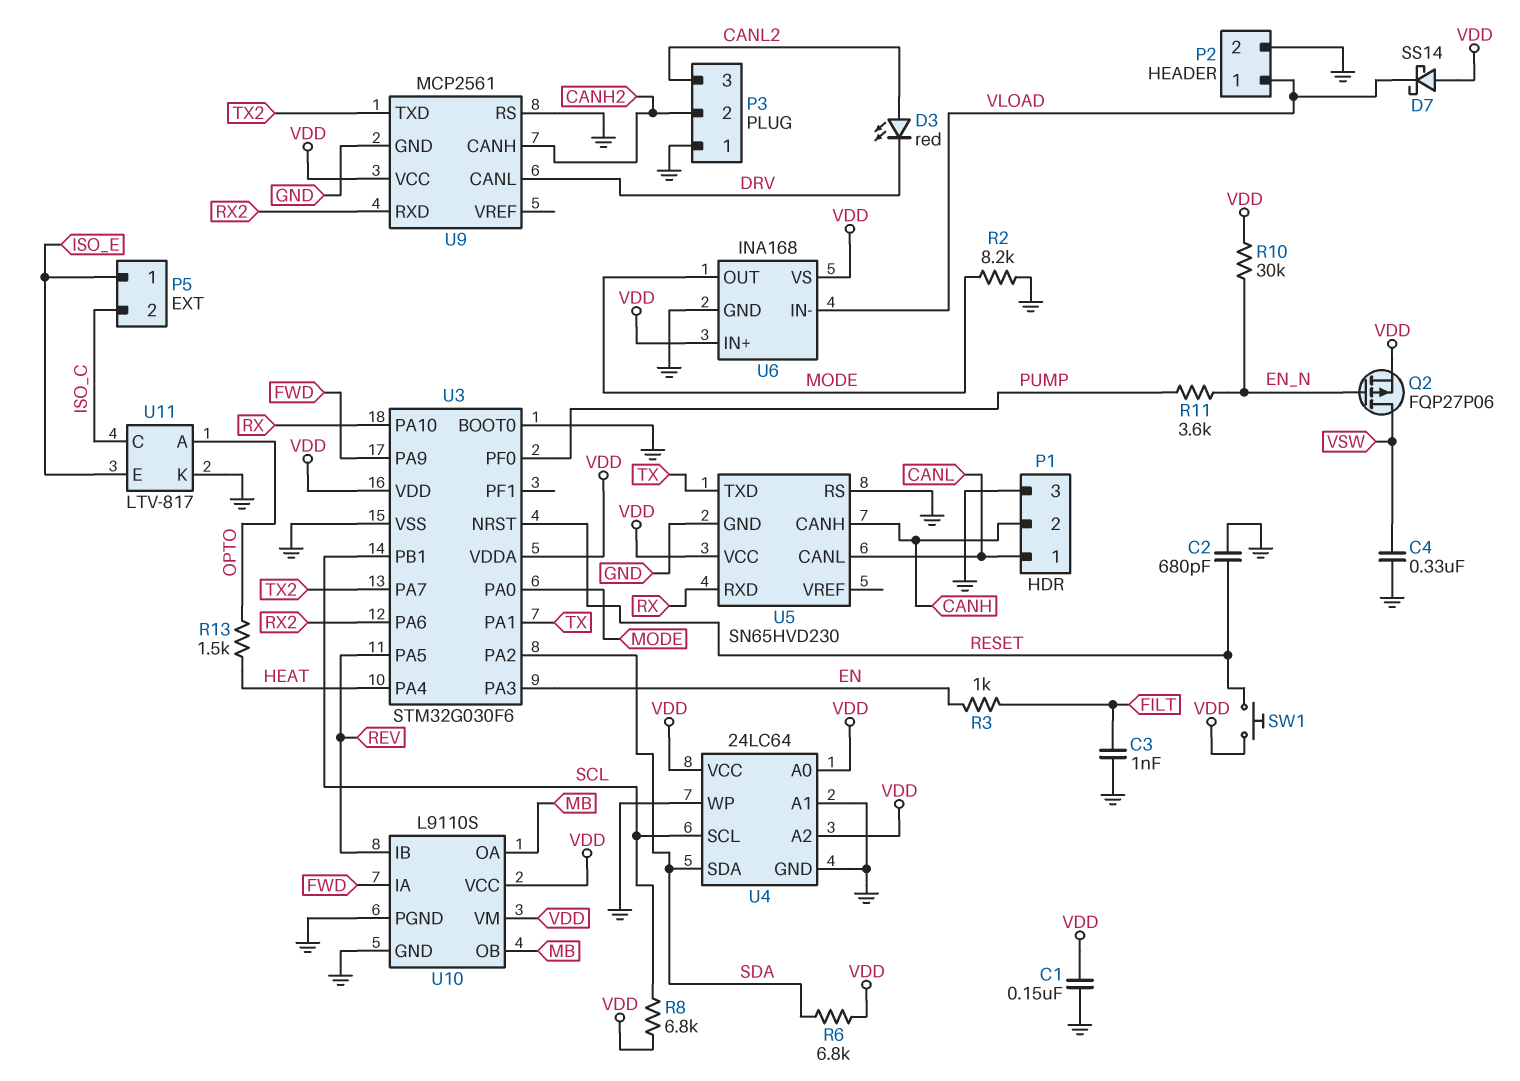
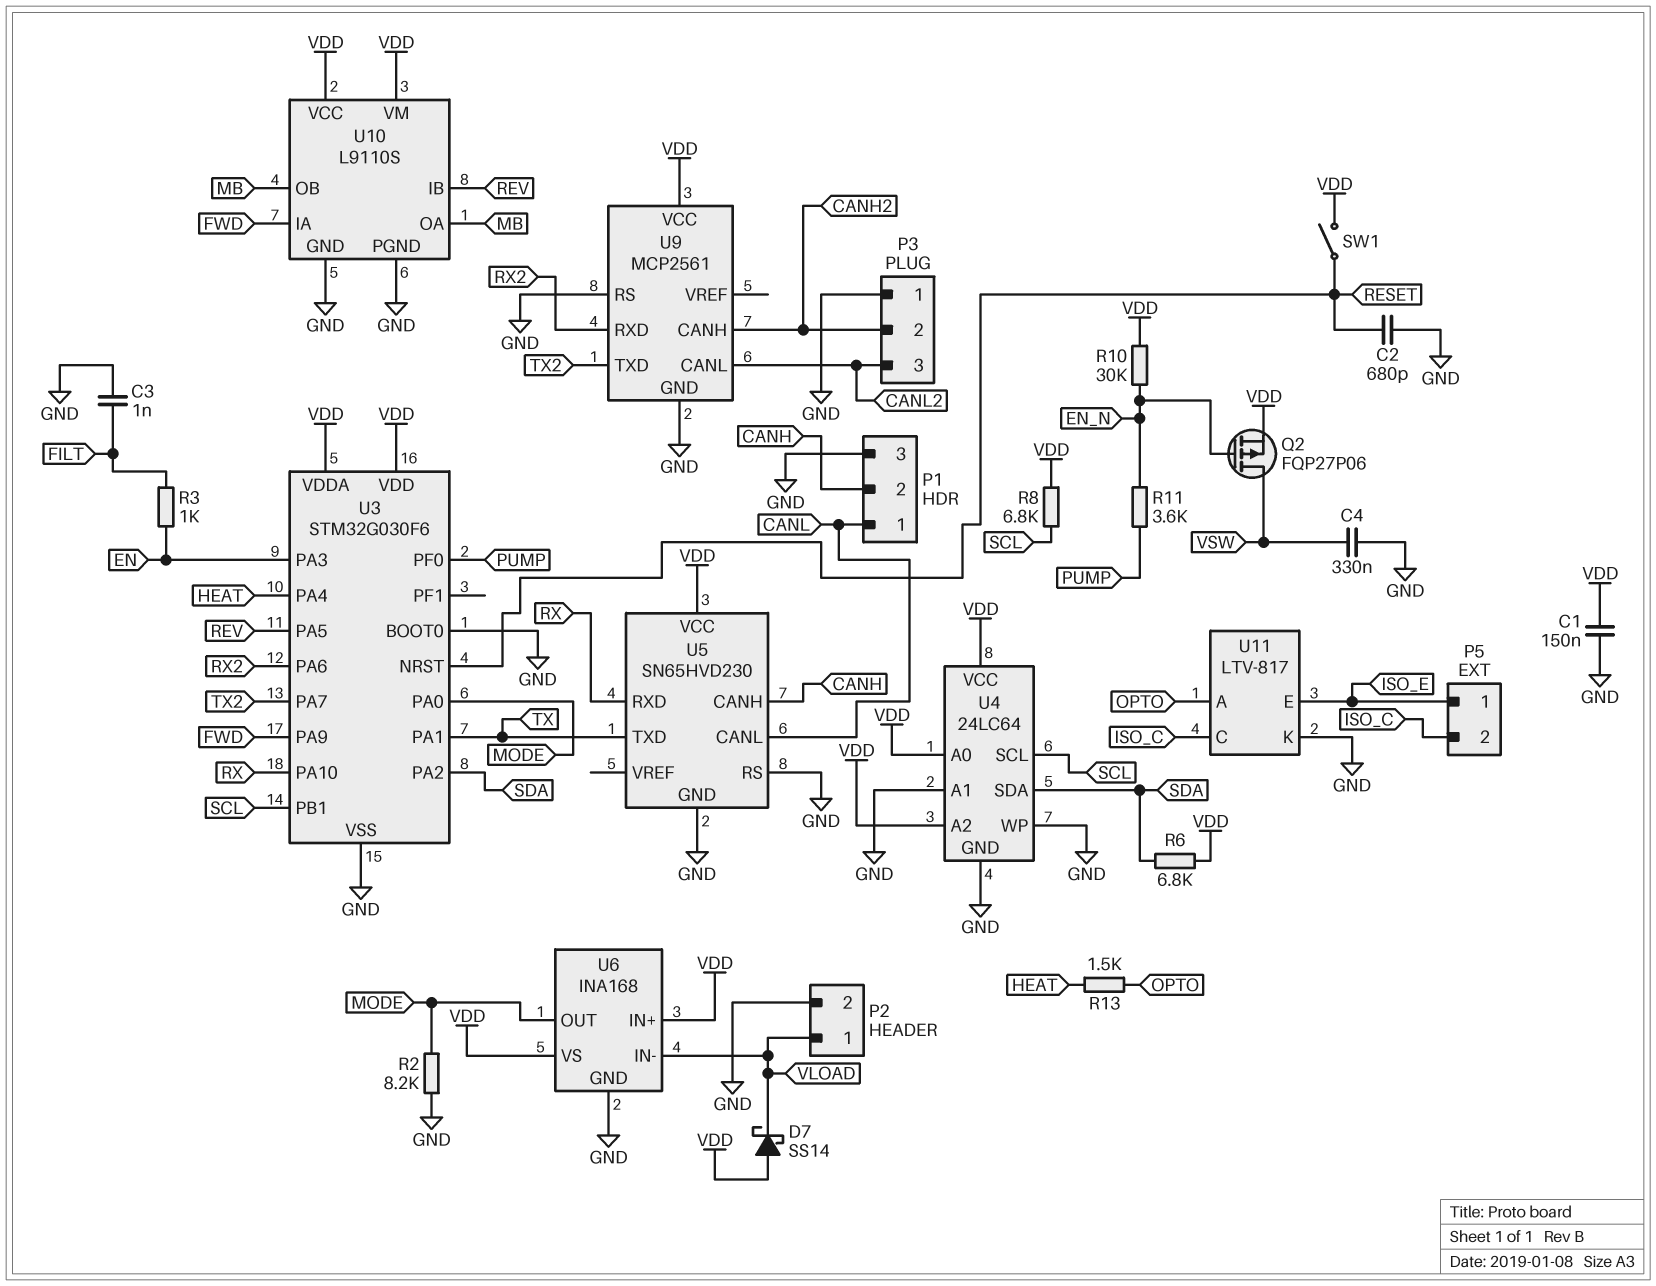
D3: LED red (A CANL2, K DRV) -> none
SW1: button (RESET, VDD) -> switch (RESET, VDD)
U9 pin CANL: DRV -> CANL2

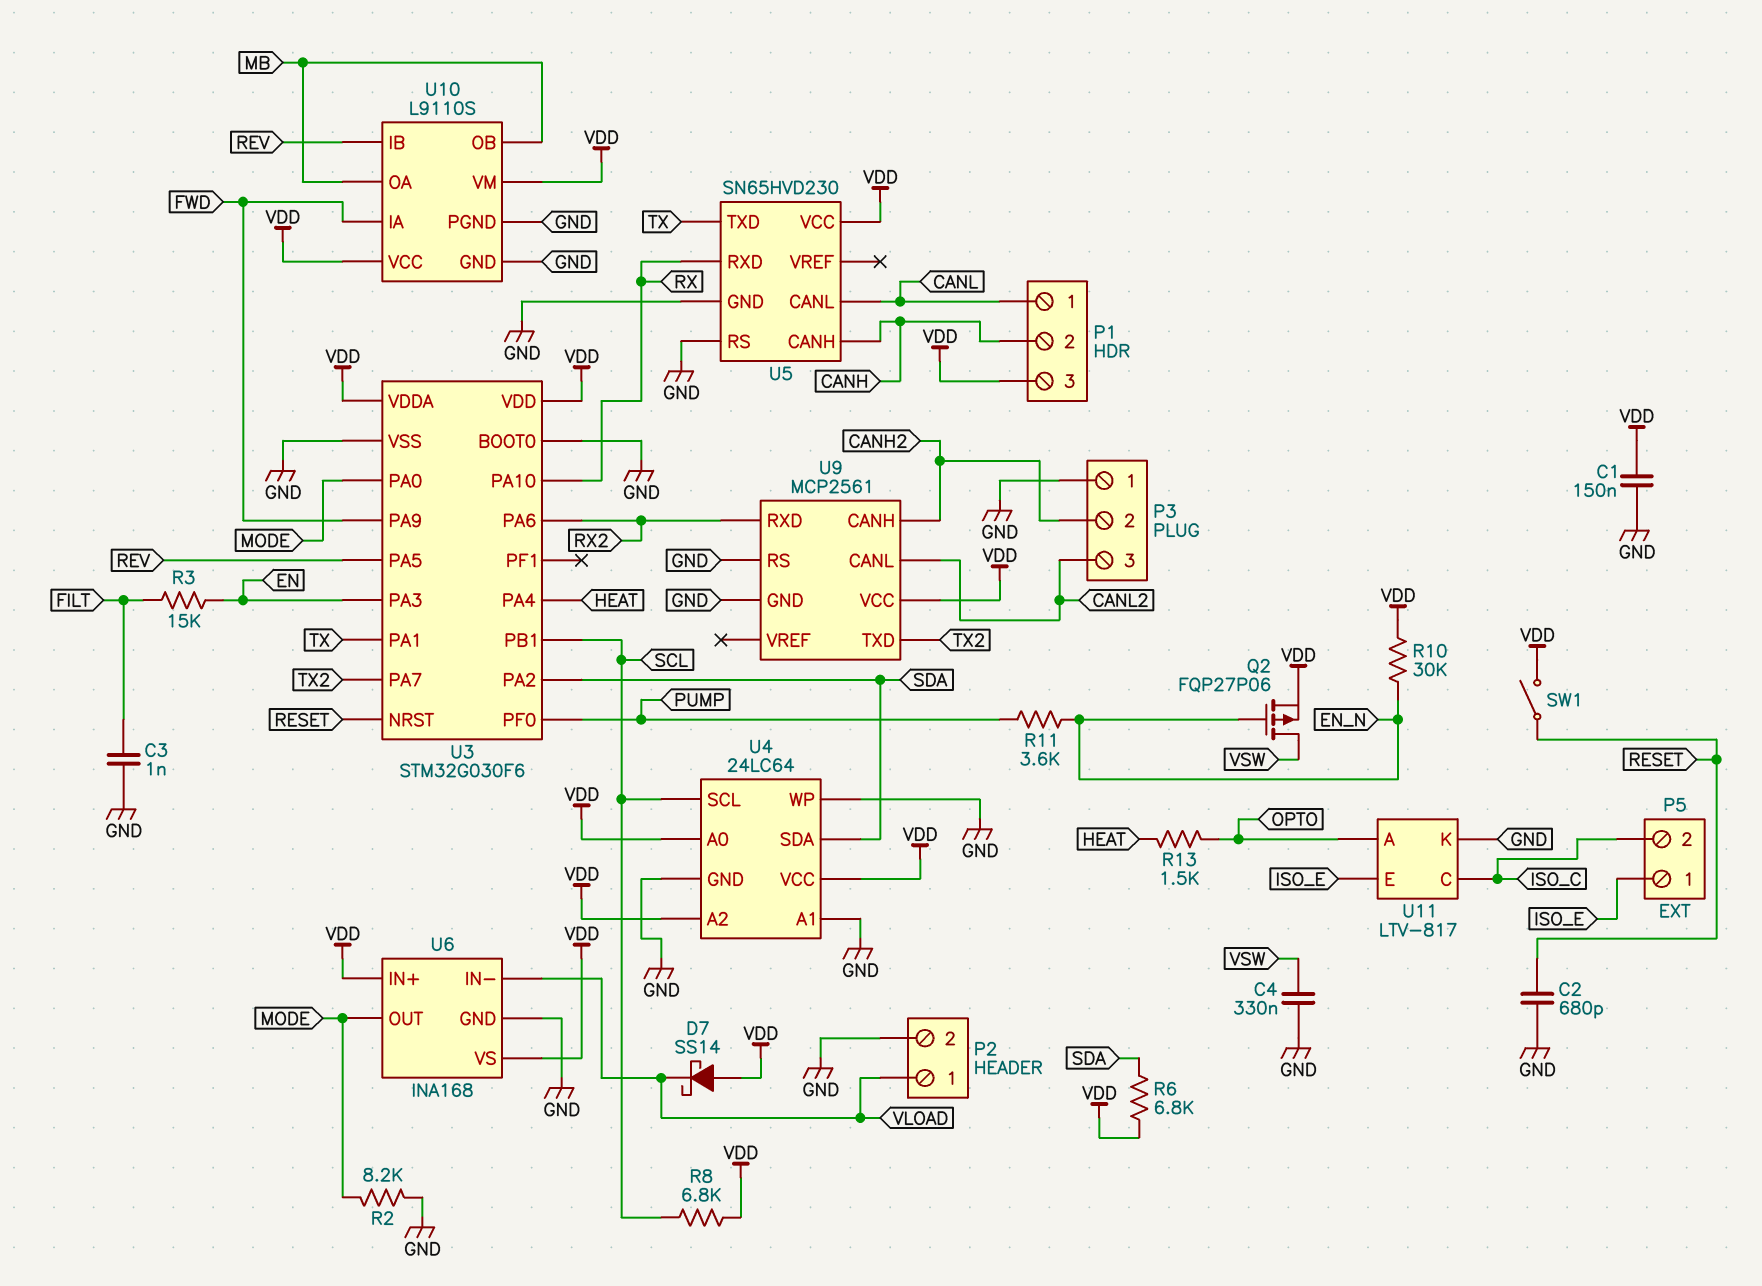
P1 pin 3: GND -> VDD
R3: 1k (EN, FILT) -> 15k (EN, FILT)

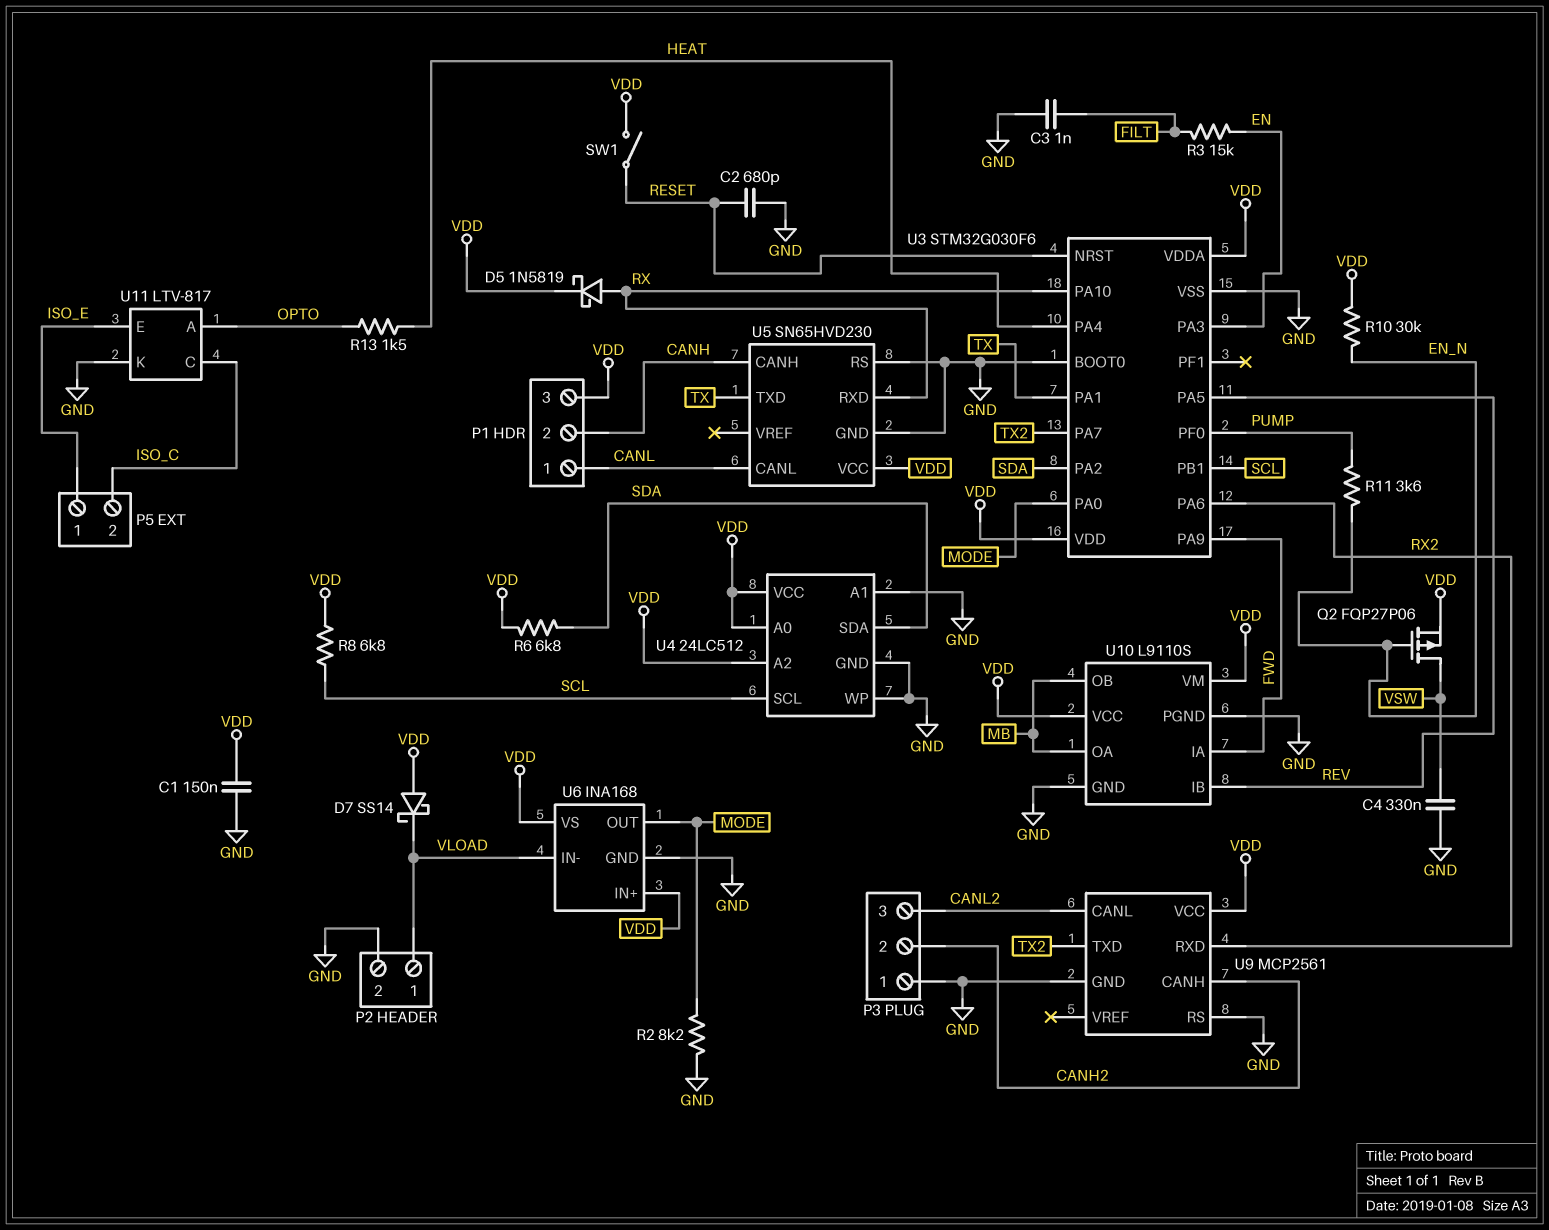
D5: none -> schottky 1N5819 (A RX, K VDD)
U4: 24LC64 -> 24LC512

